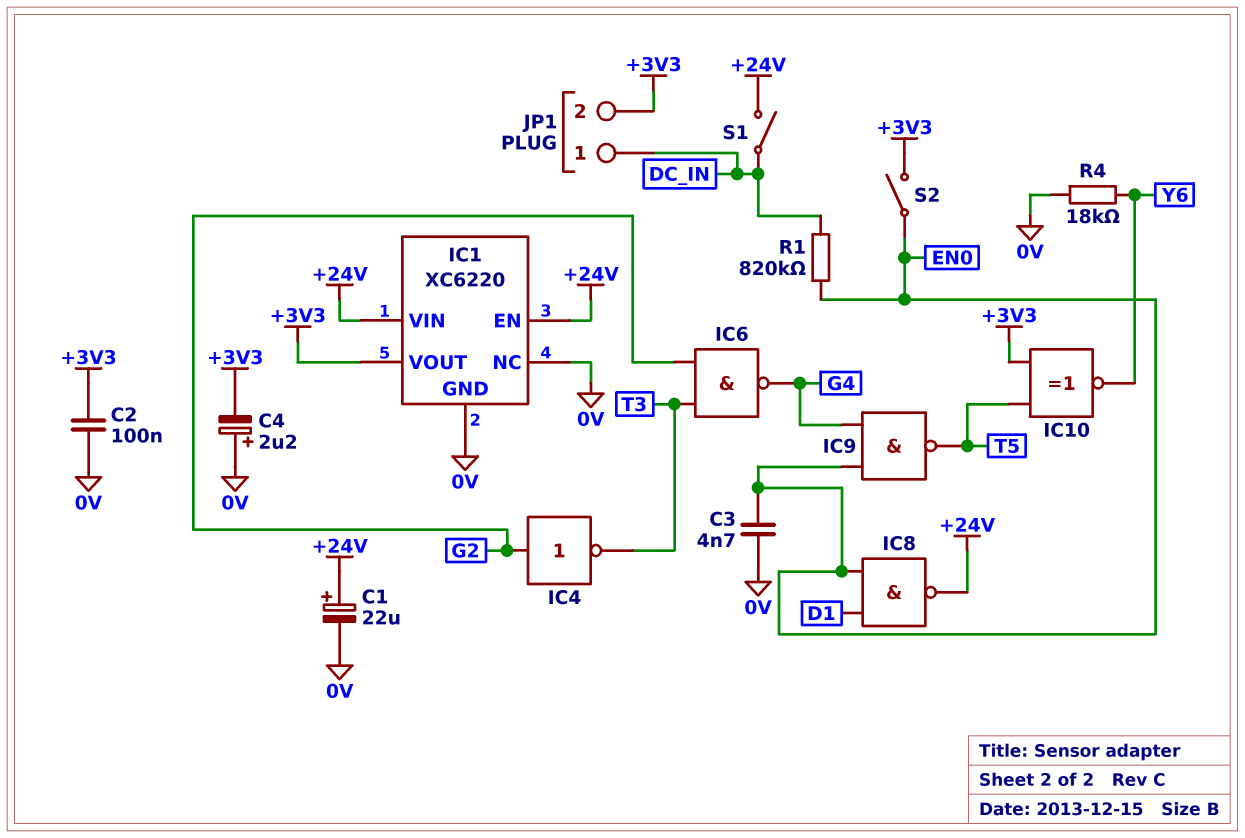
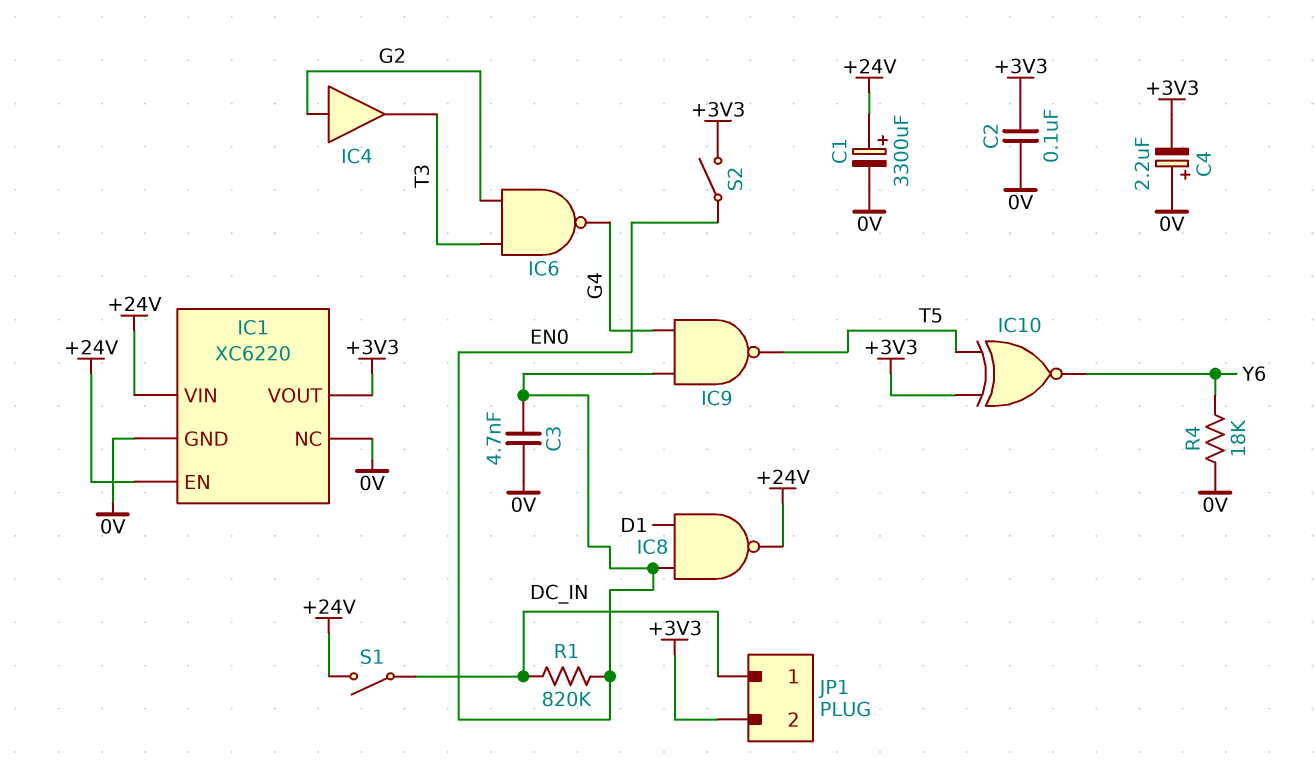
C1: 22uF (plus +24V, minus 0V) -> 3300uF (plus +24V, minus 0V)
IC4: NOT (in G2, out T3) -> buffer (in G2, out T3)

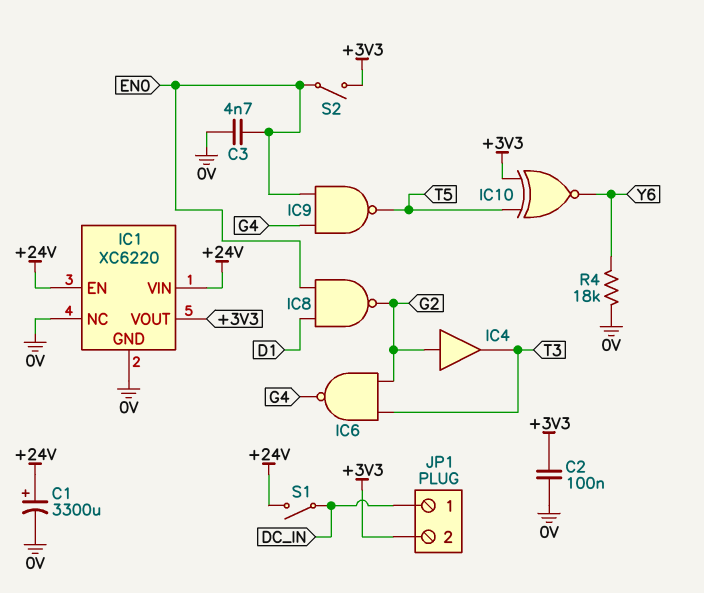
C4: 2.2uF (plus 0V, minus +3V3) -> none
IC8: NAND (in D1, in EN0, out +24V) -> NAND (in D1, in EN0, out G2)
R1: 820k (DC_IN, EN0) -> none

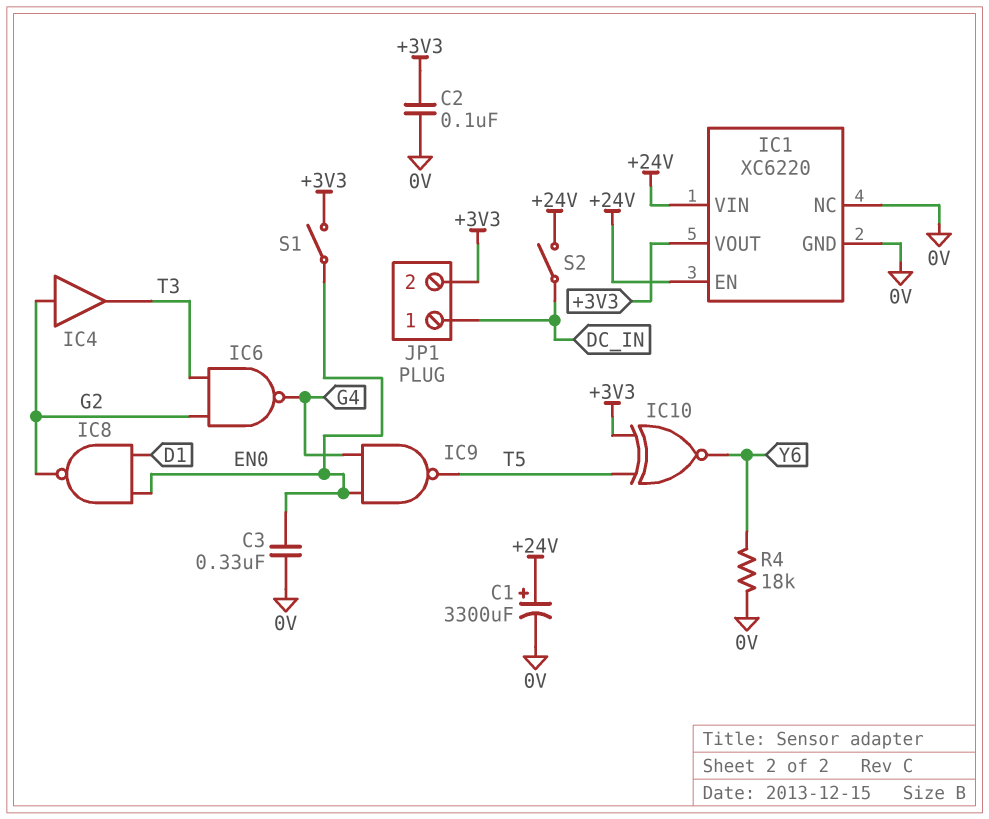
C3: 4.7nF (0V, EN0) -> 330nF (0V, EN0)
S1: switch (+24V, DC_IN) -> switch (+3V3, EN0)
S2: switch (+3V3, EN0) -> switch (+24V, DC_IN)

